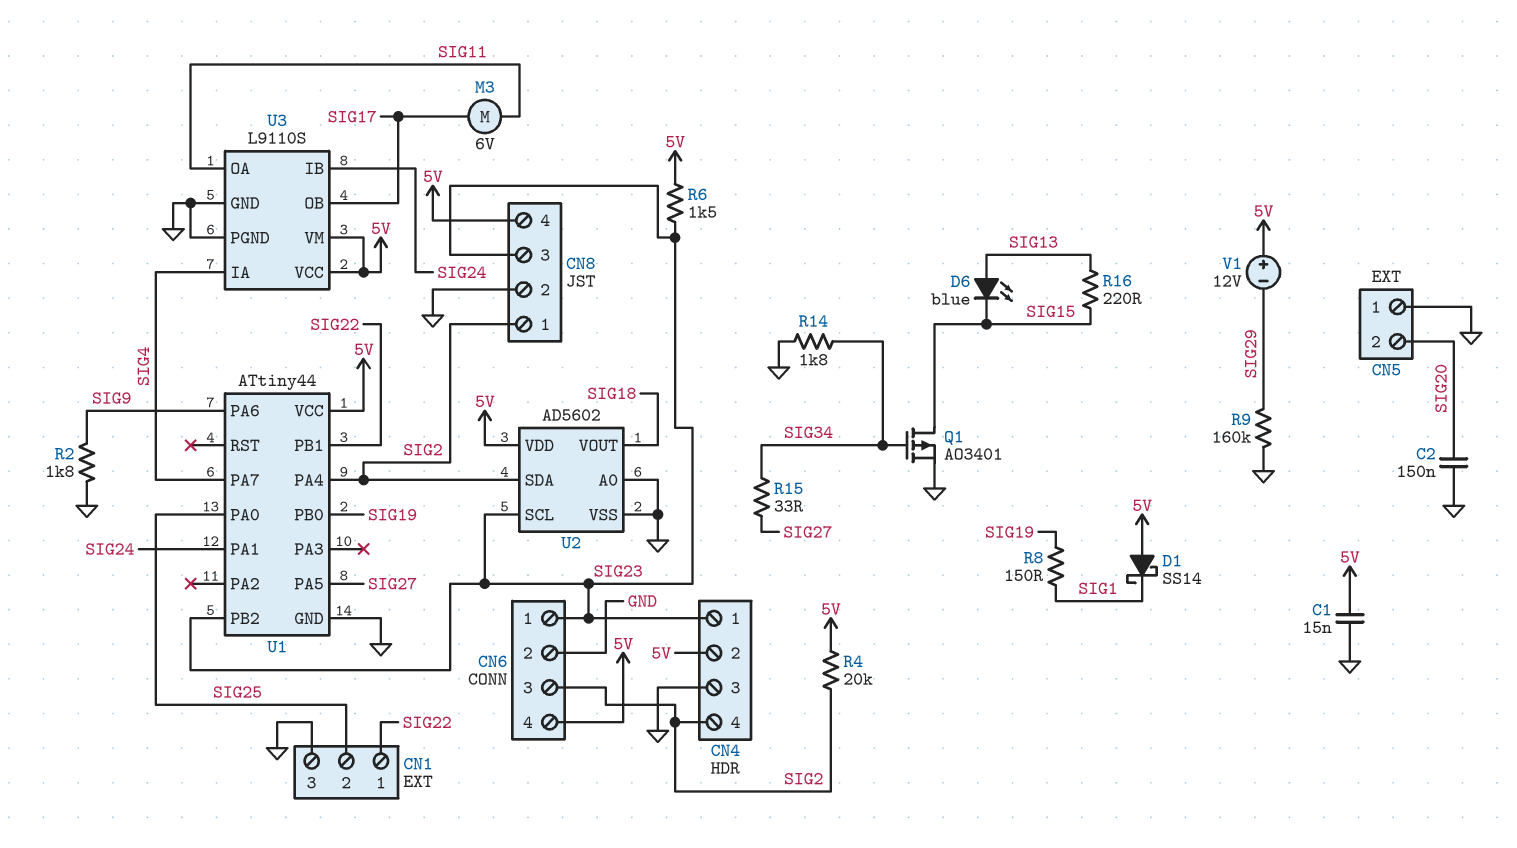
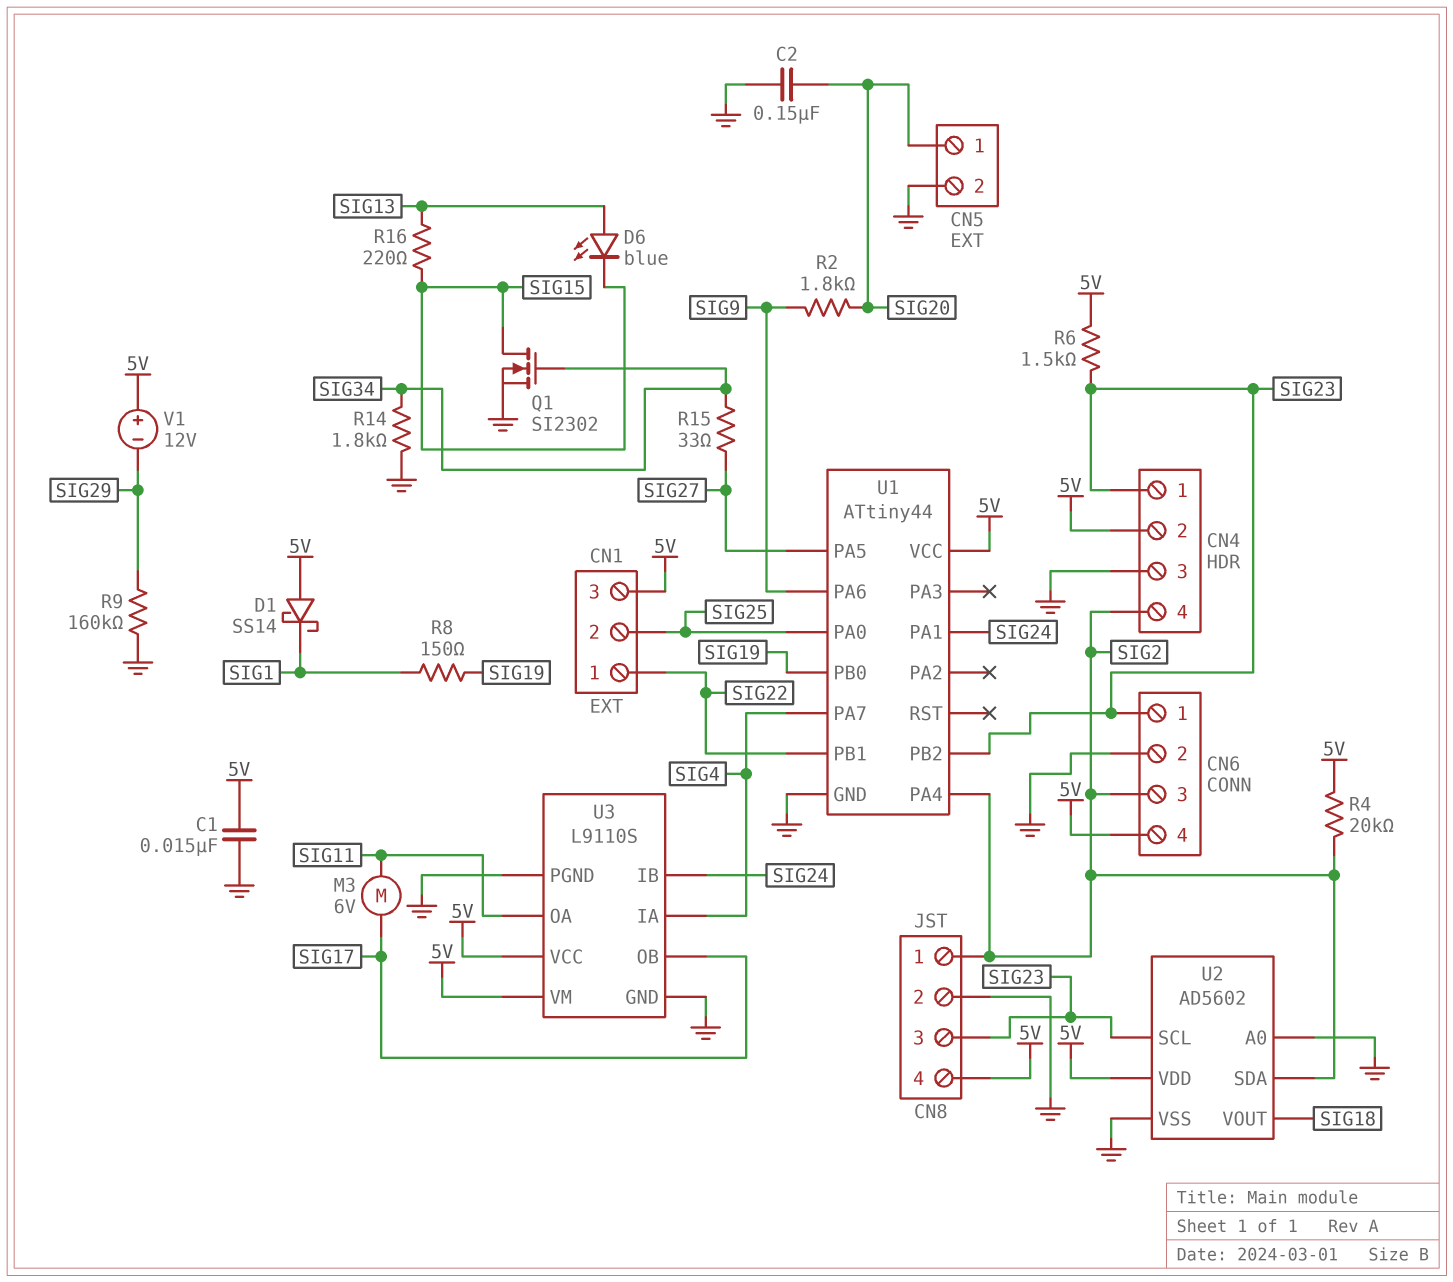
CN1 pin 3: GND -> 5V
CN5 pin 1: GND -> SIG20
CN5 pin 2: SIG20 -> GND
Q1: PMOS AO3401 (G SIG34, D SIG15, S GND) -> NMOS SI2302 (G SIG34, D SIG15, S GND)
R2: 1.8k (GND, SIG9) -> 1.8k (SIG9, SIG20)

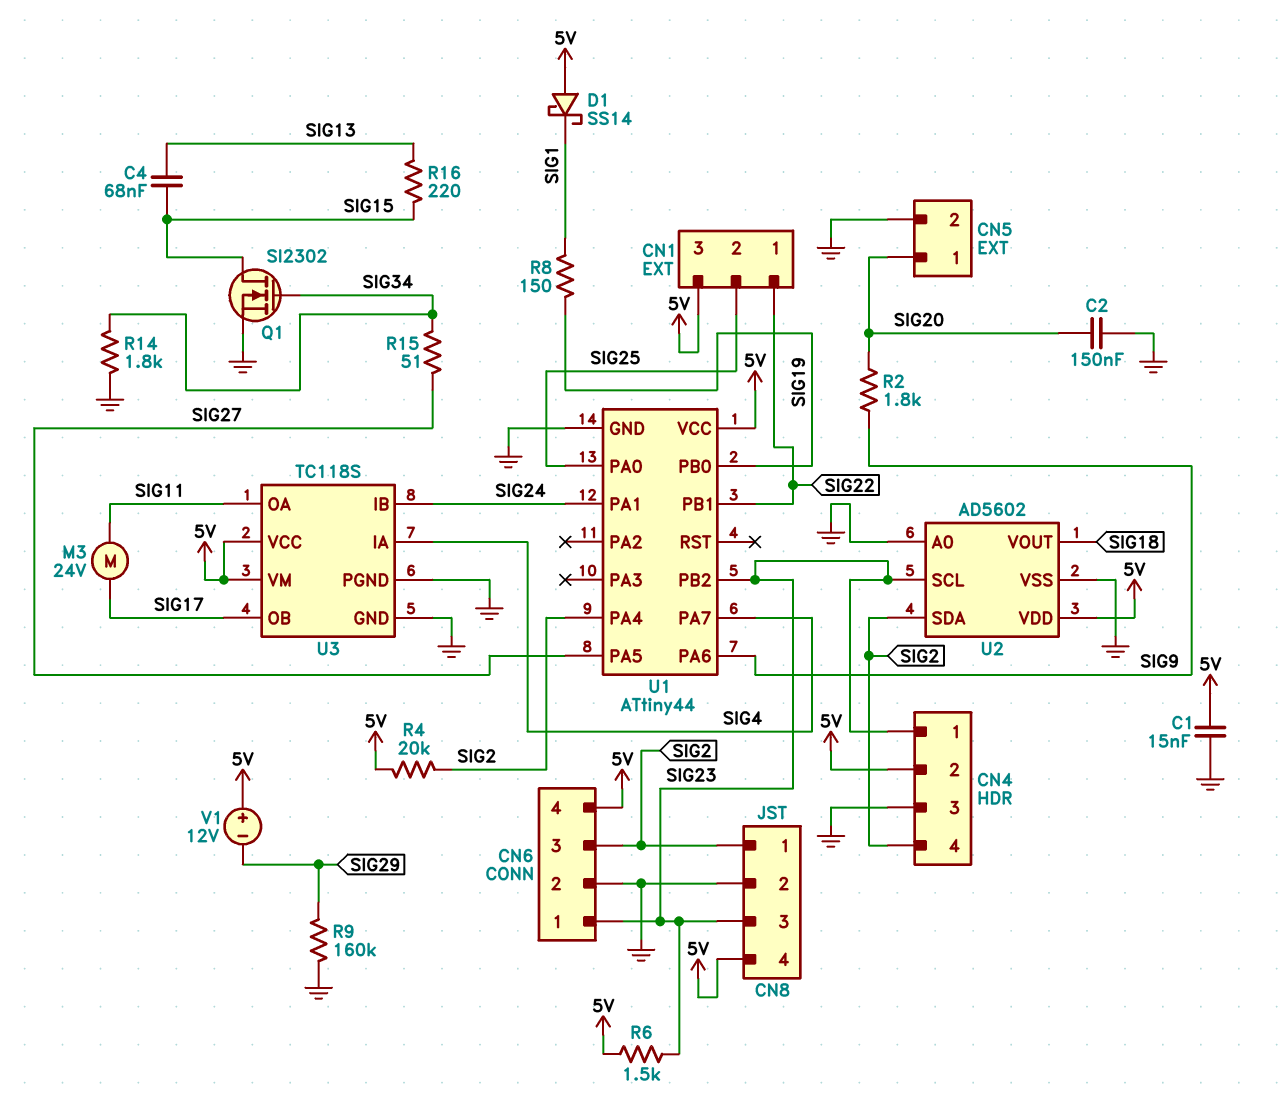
C4: none -> 68nF (SIG13, SIG15)
D6: LED blue (A SIG13, K SIG15) -> none
M3: motor 6V (SIG11, SIG17) -> motor 24V (SIG11, SIG17)
R15: 33 (SIG27, SIG34) -> 51 (SIG27, SIG34)
U3: L9110S -> TC118S

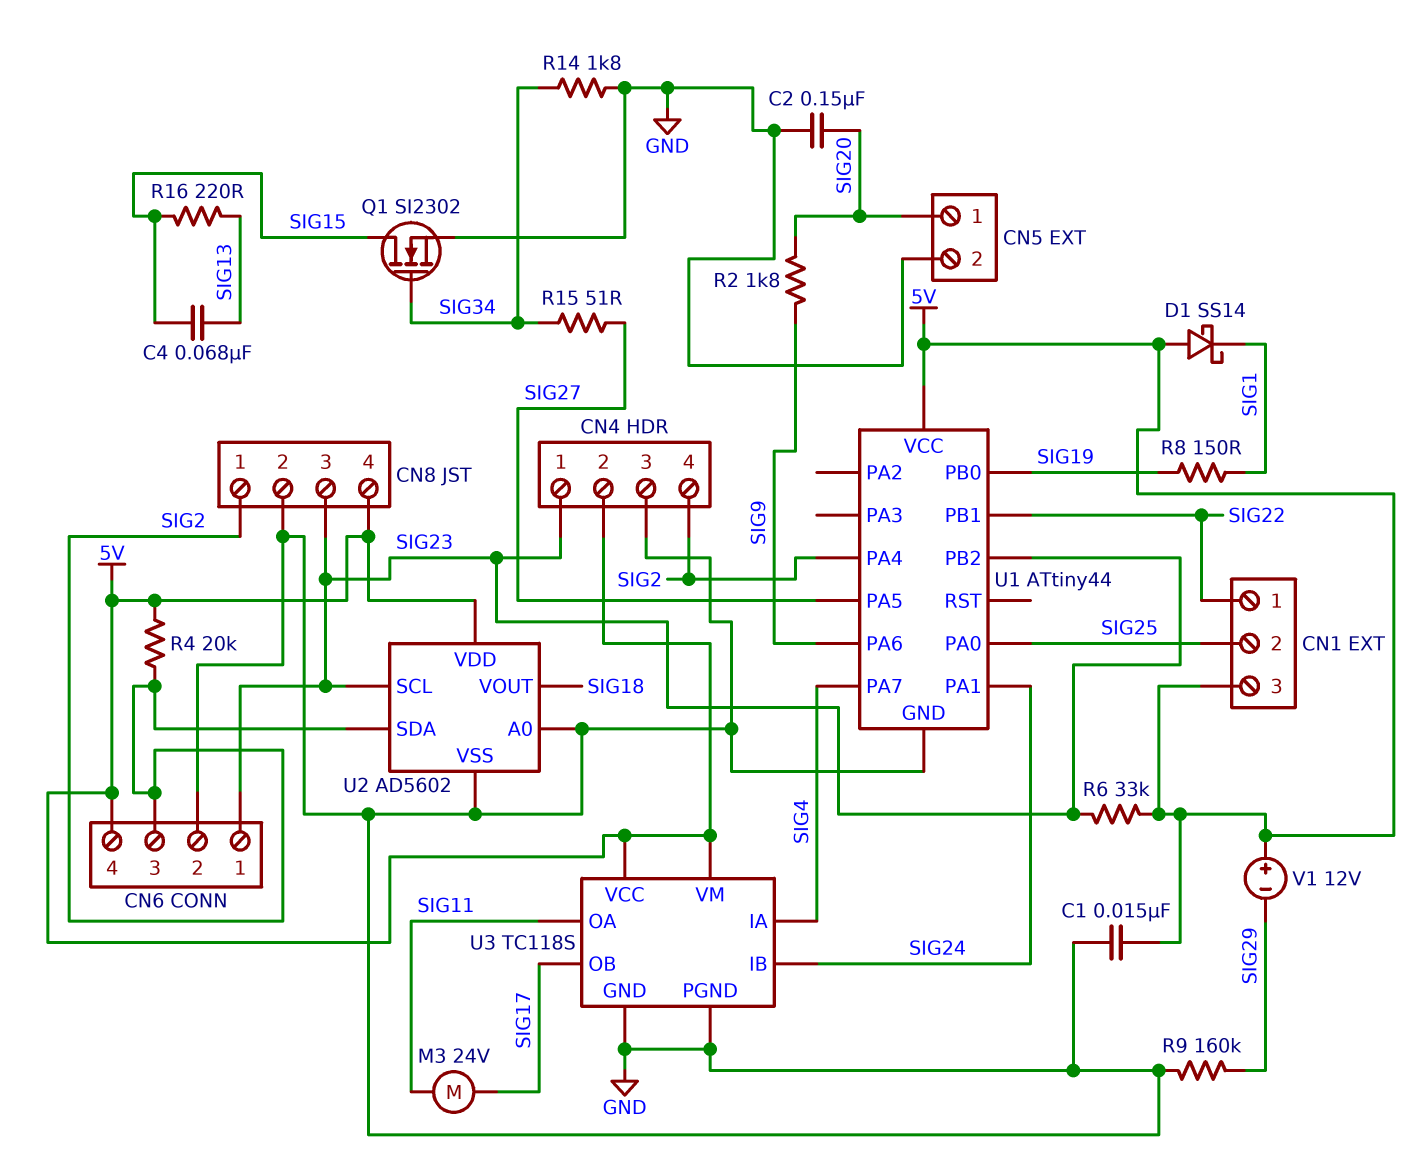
R6: 1.5k (5V, SIG23) -> 33k (5V, SIG23)

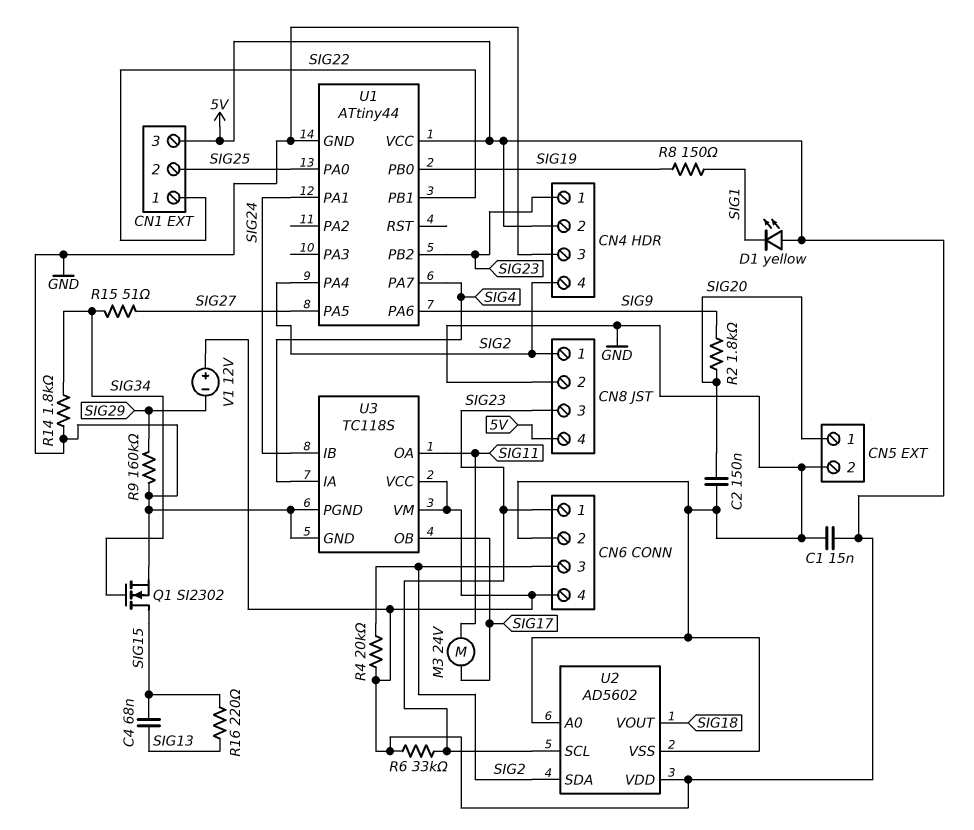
D1: schottky SS14 (A 5V, K SIG1) -> LED yellow (A 5V, K SIG1)

